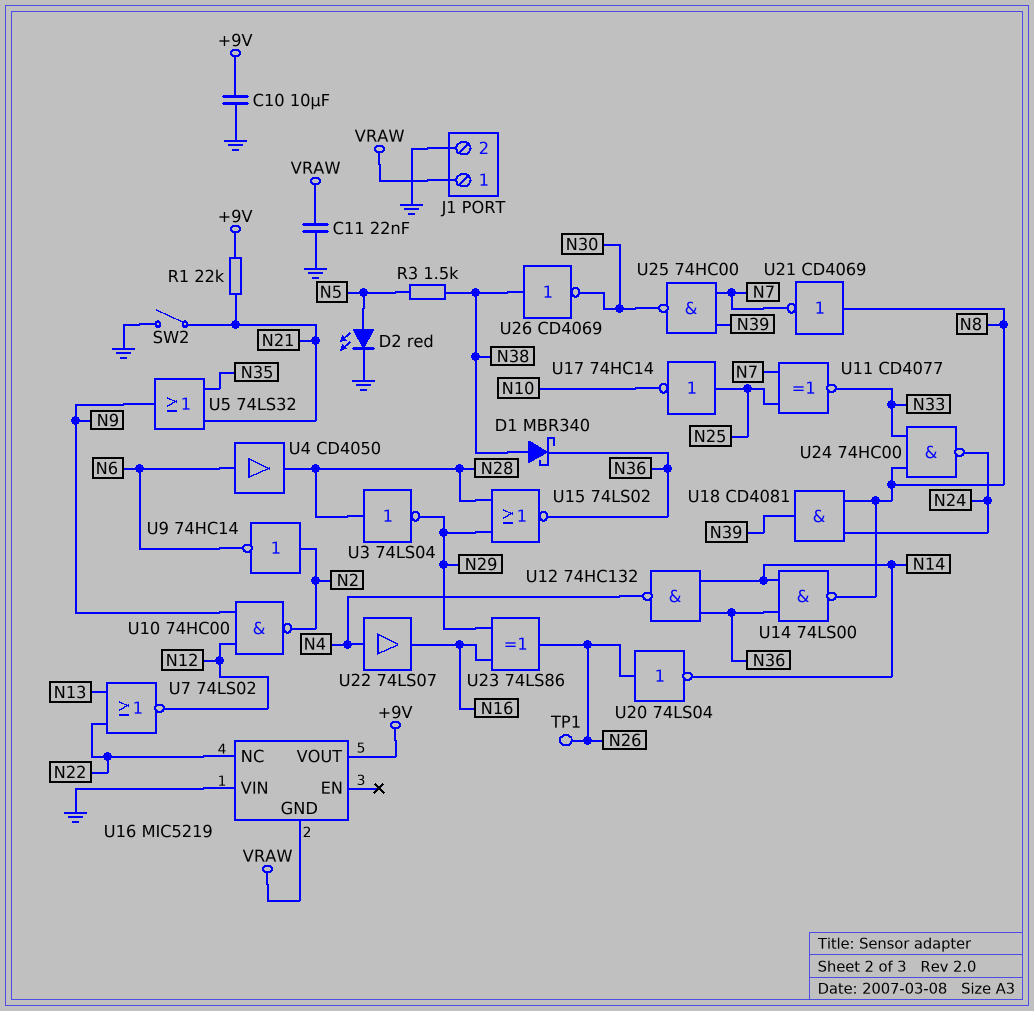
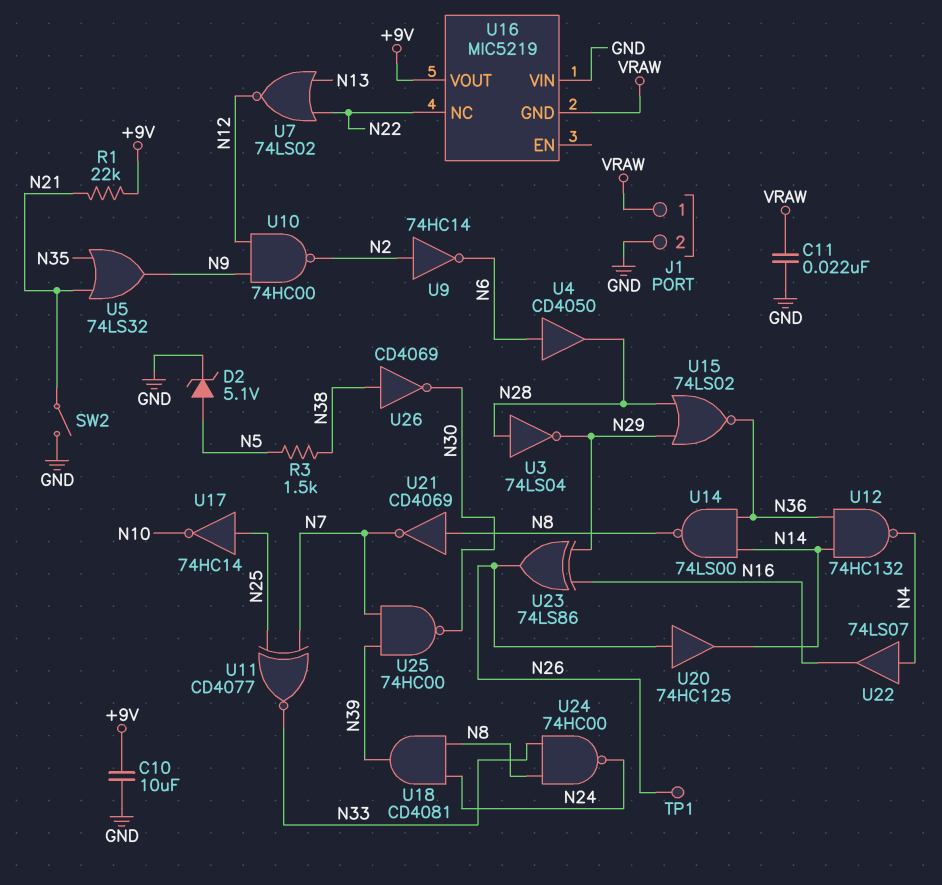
D1: schottky MBR340 (A N38, K N36) -> none
D2: LED red (A N5, K GND) -> zener 5.1V (A N5, K GND)
U20: NOT 74LS04 (in N26, out N14) -> buffer 74HC125 (in N26, out N14)

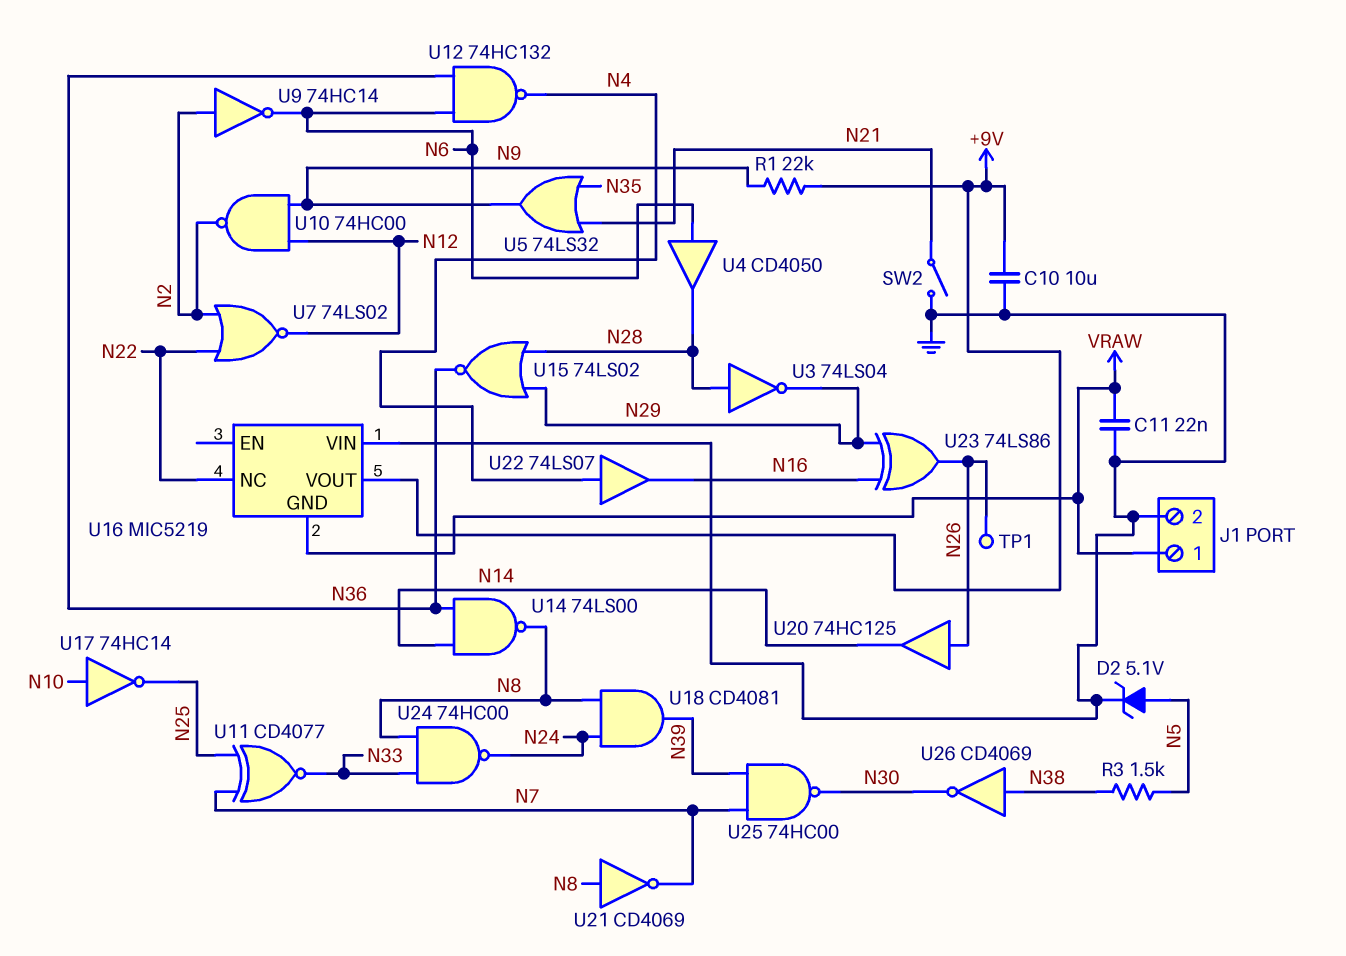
R1: 22k (+9V, N21) -> 22k (+9V, N9)
U7: NOR 74LS02 (in N13, in N22, out N12) -> NOR 74LS02 (in N2, in N22, out N12)
U12: NAND 74HC132 (in N14, in N36, out N4) -> NAND 74HC132 (in N6, in N36, out N4)
U17: NOT 74HC14 (in N25, out N10) -> NOT 74HC14 (in N10, out N25)

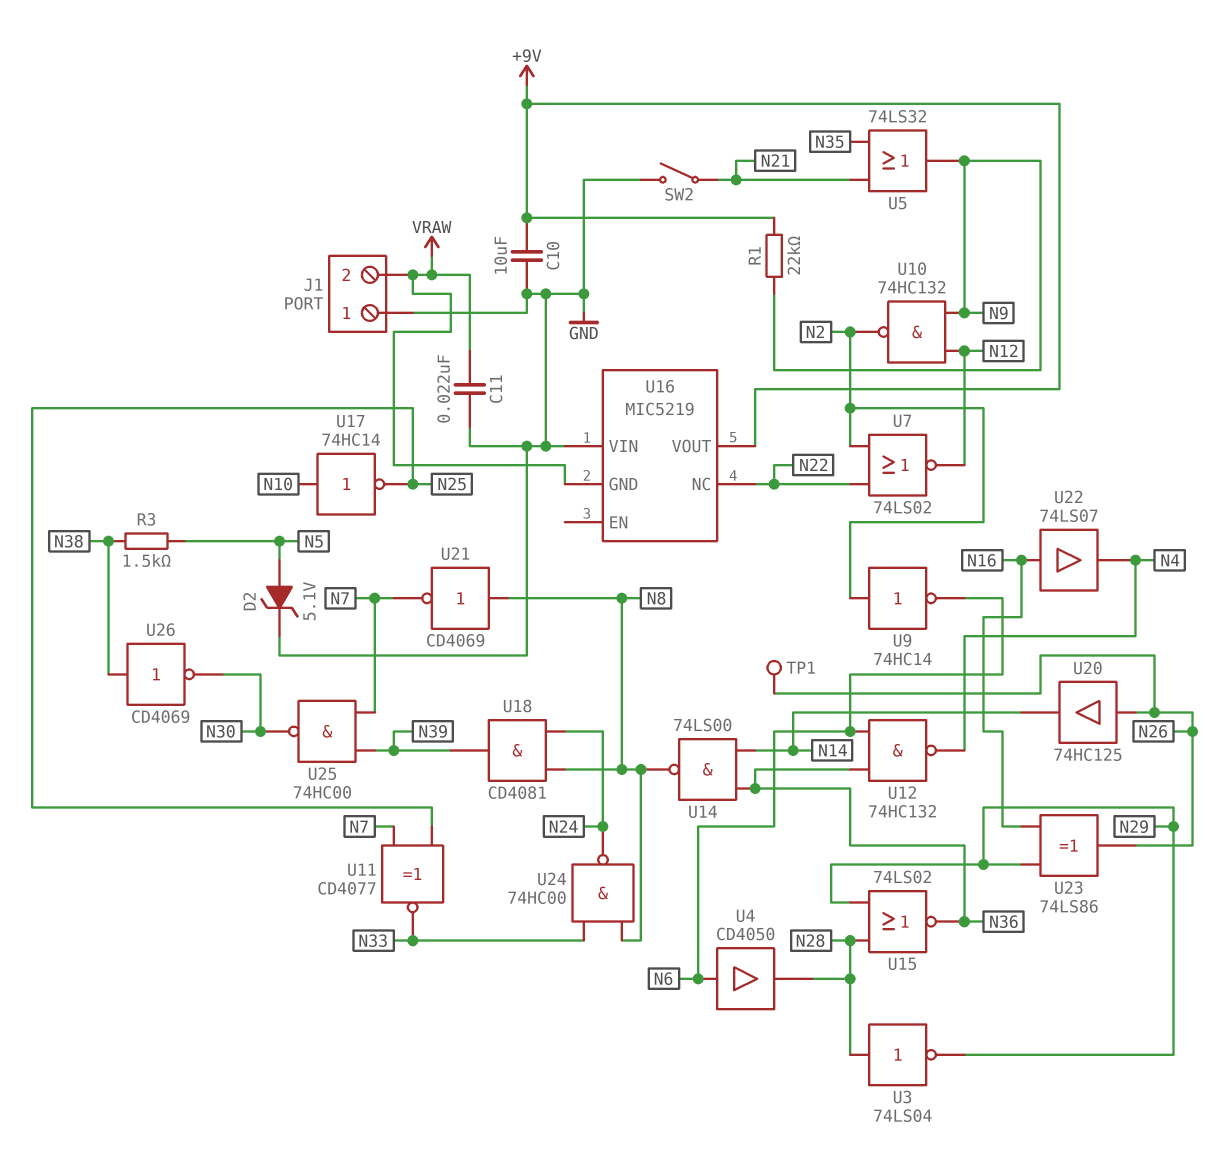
J1 pin 1: VRAW -> GND
J1 pin 2: GND -> VRAW
U10: NAND 74HC00 (in N9, in N12, out N2) -> NAND 74HC132 (in N9, in N12, out N2)
U22: buffer 74LS07 (in N4, out N16) -> buffer 74LS07 (in N16, out N4)

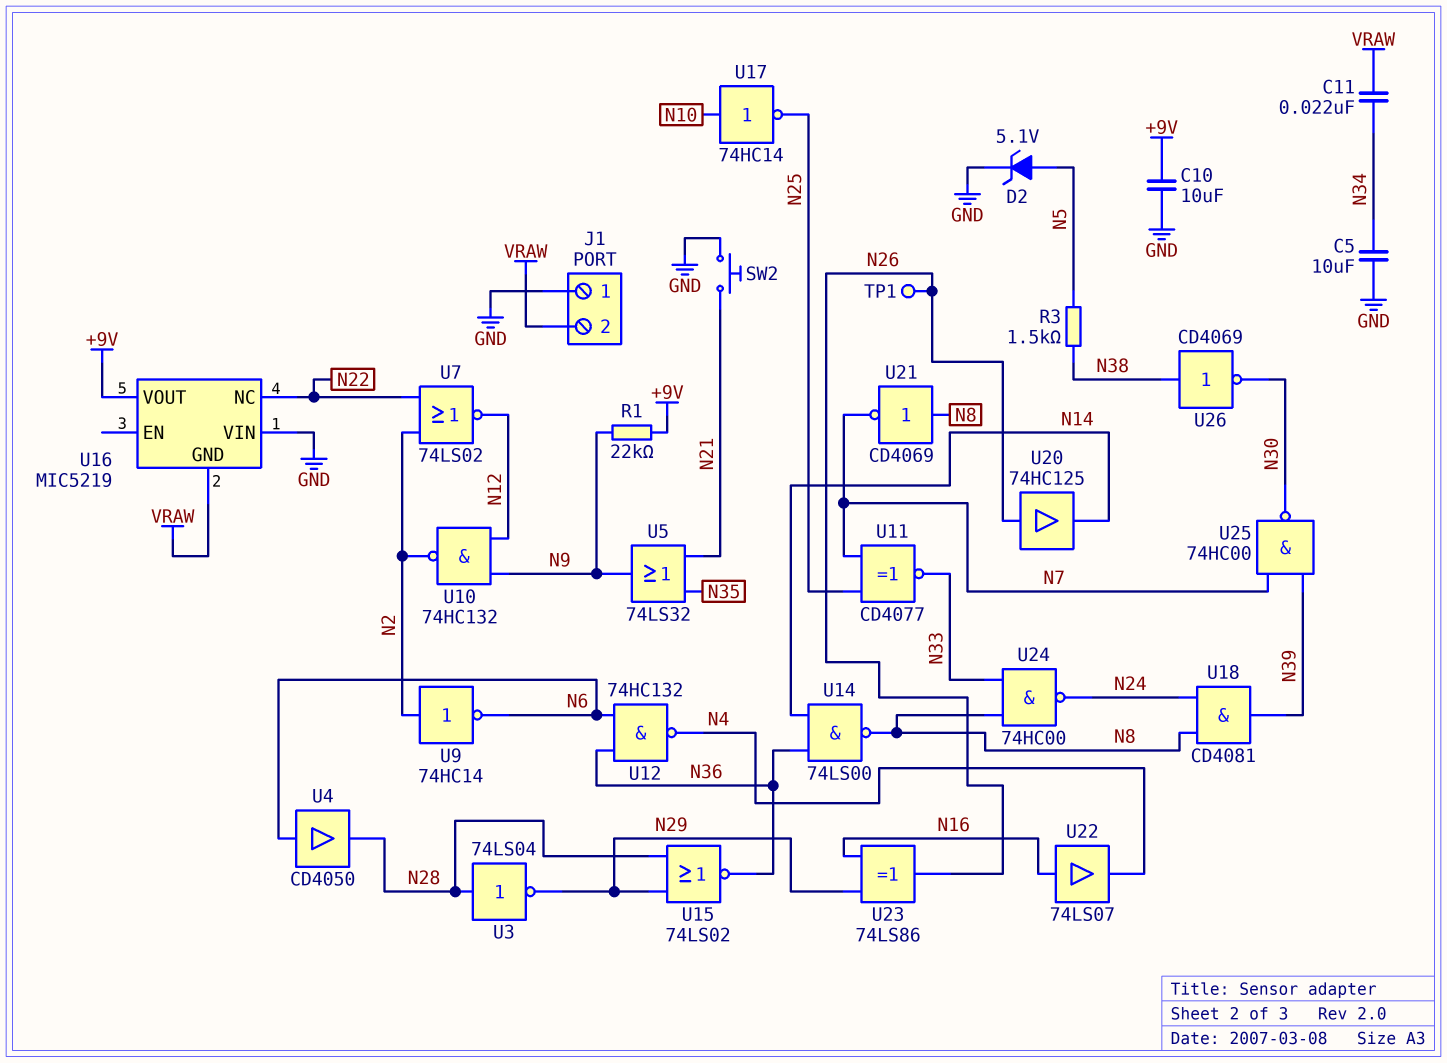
C5: none -> 10uF (GND, N34)
C11: 22nF (GND, VRAW) -> 22nF (N34, VRAW)
SW2: switch (GND, N21) -> button (GND, N21)

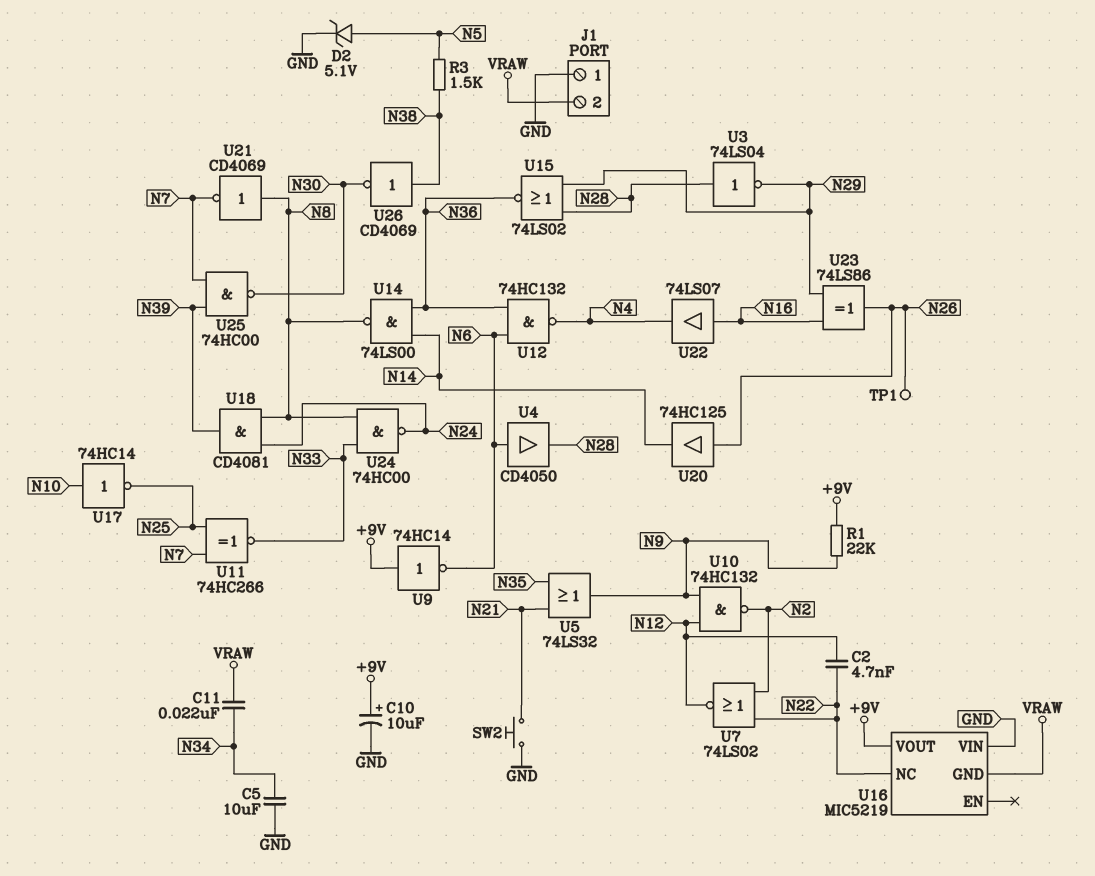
C2: none -> 4.7nF (N12, N22)
C10: 10uF (+9V, GND) -> 10uF (plus +9V, minus GND)
U9: NOT 74HC14 (in N2, out N6) -> NOT 74HC14 (in +9V, out N6)
U11: XNOR CD4077 (in N7, in N25, out N33) -> XNOR 74HC266 (in N7, in N25, out N33)

